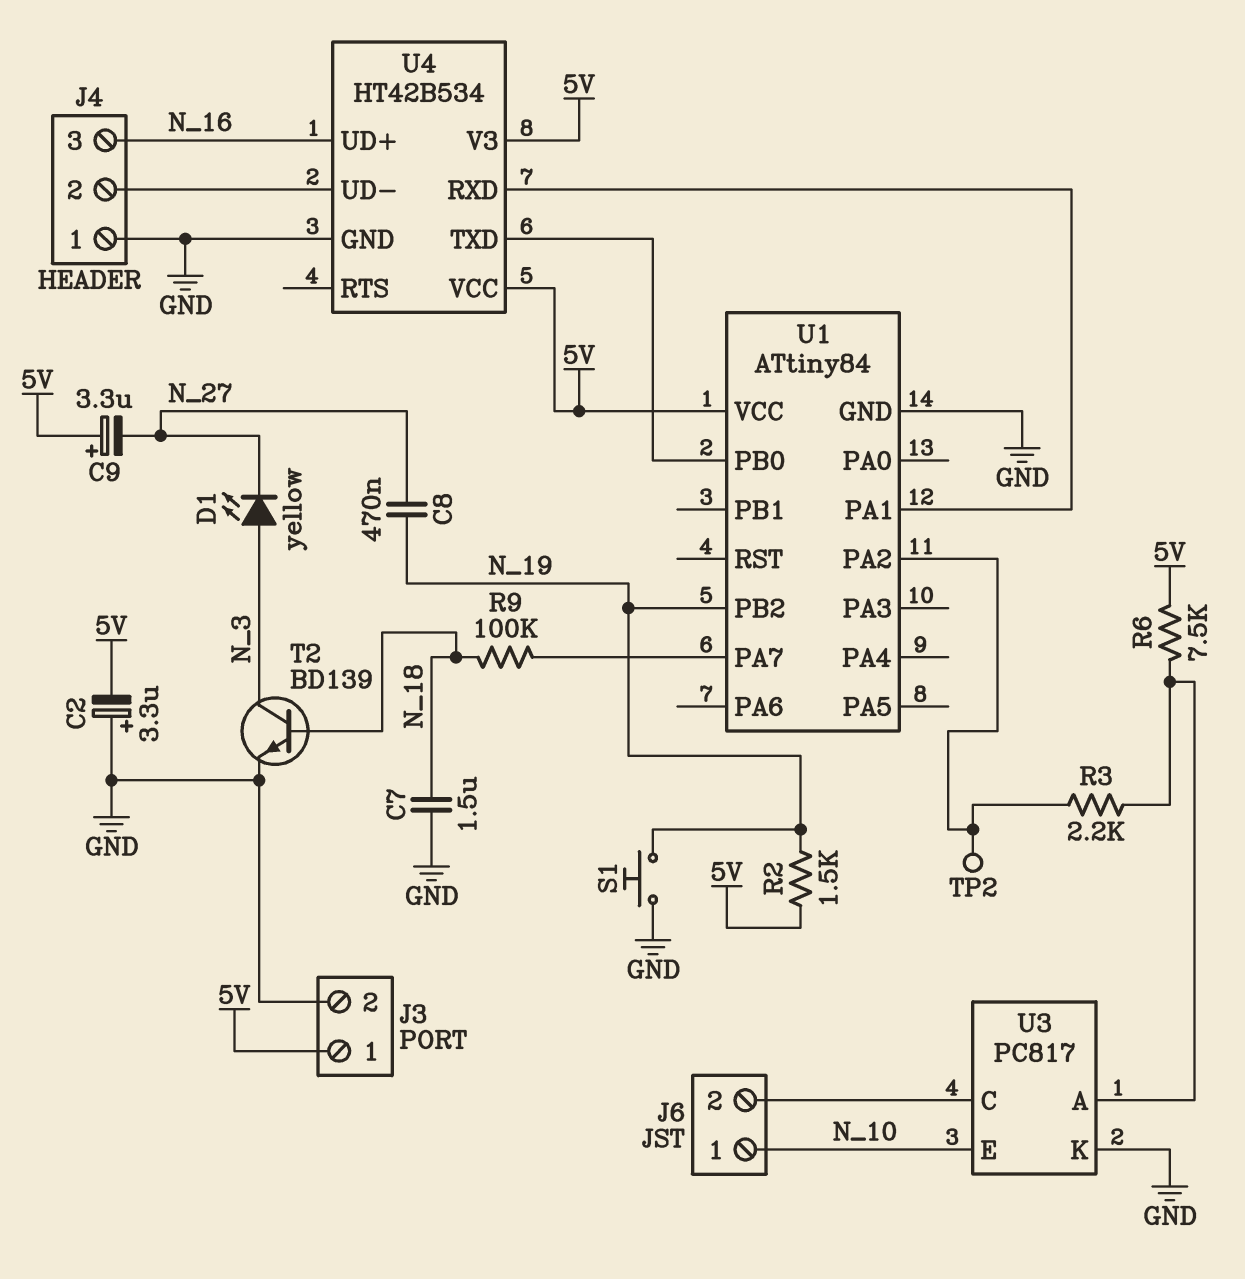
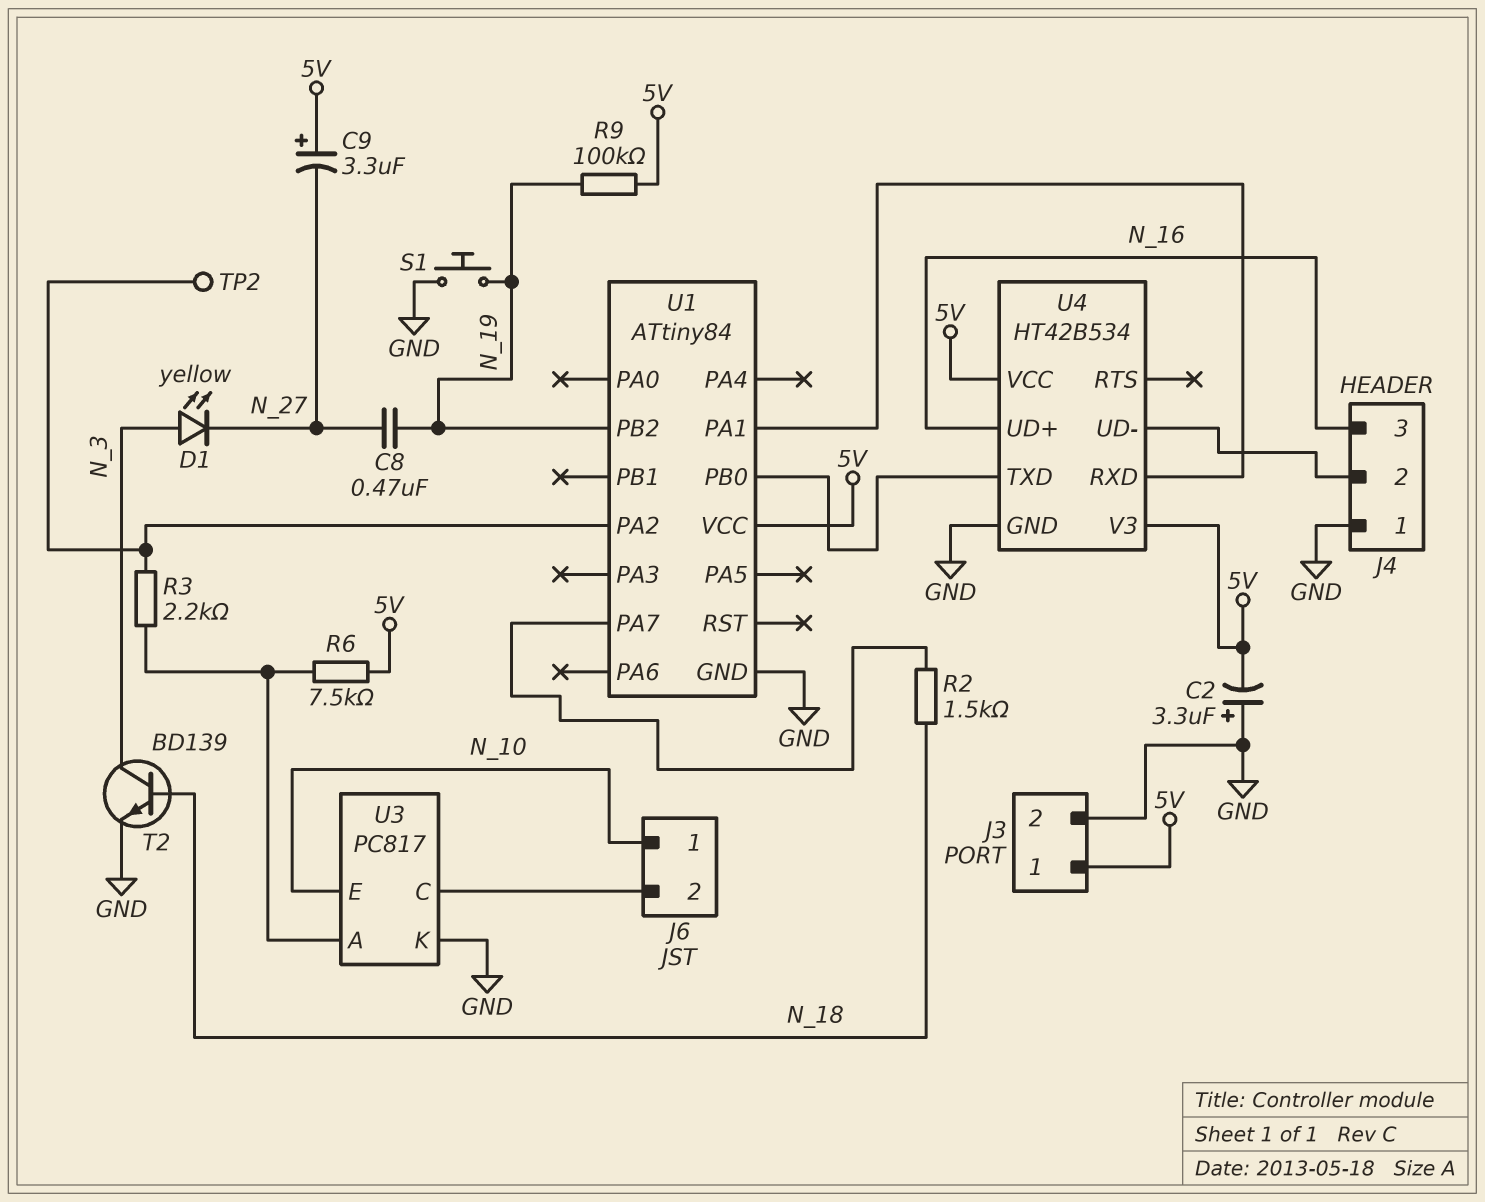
C7: 1.5uF (GND, N_18) -> none
R2: 1.5k (5V, N_19) -> 1.5k (N_18, U1/PA7)
R9: 100k (N_18, U1/PA7) -> 100k (5V, N_19)

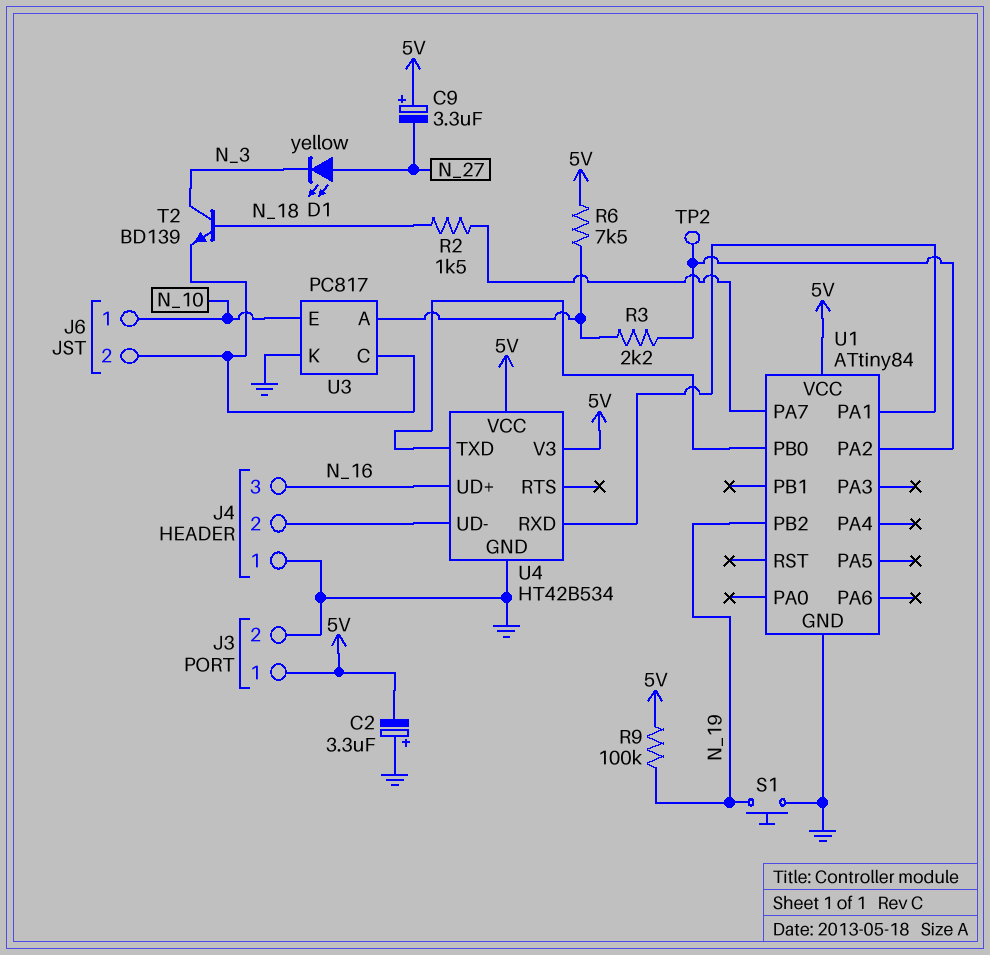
C8: 470nF (N_19, N_27) -> none
D1: LED yellow (A N_3, K N_27) -> LED yellow (A N_27, K N_3)
T2: NPN BD139 (B N_18, C N_3, E GND) -> NPN BD139 (B N_18, C N_3, E J6/2)

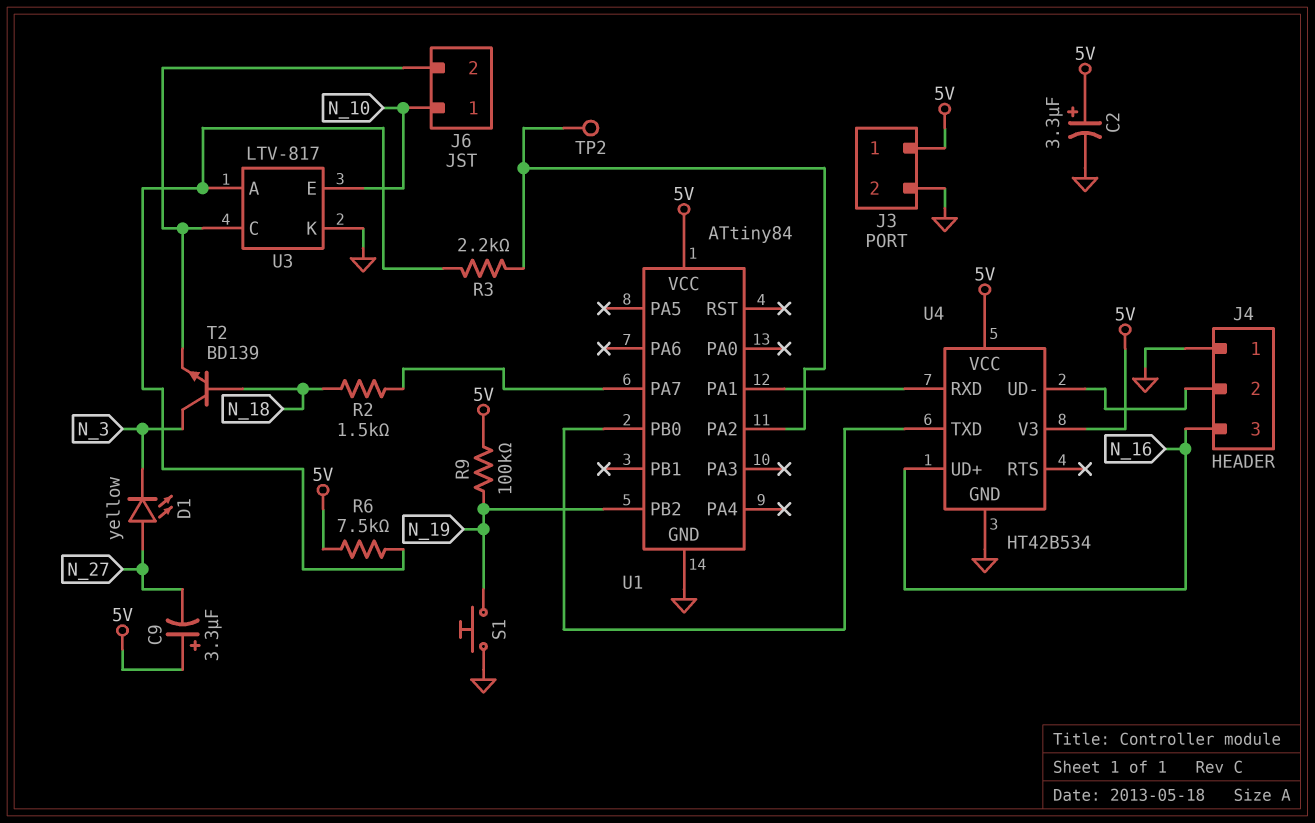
C2: 3.3uF (plus GND, minus 5V) -> 3.3uF (plus 5V, minus GND)
U3: PC817 -> LTV-817

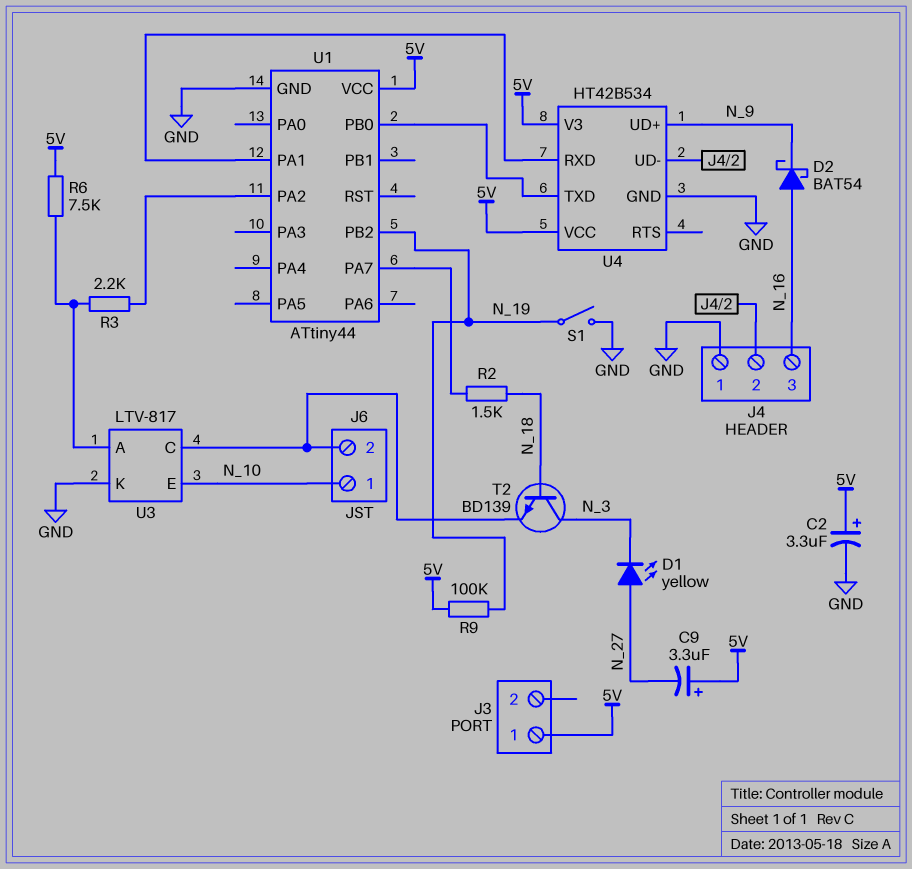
D2: none -> schottky BAT54 (A N_16, K N_9)
J3 pin 2: GND -> none
S1: button (GND, N_19) -> switch (GND, N_19)
TP2: test point (U1/PA2) -> none
U1: ATtiny84 -> ATtiny44
U4 pin UD+: N_16 -> N_9

